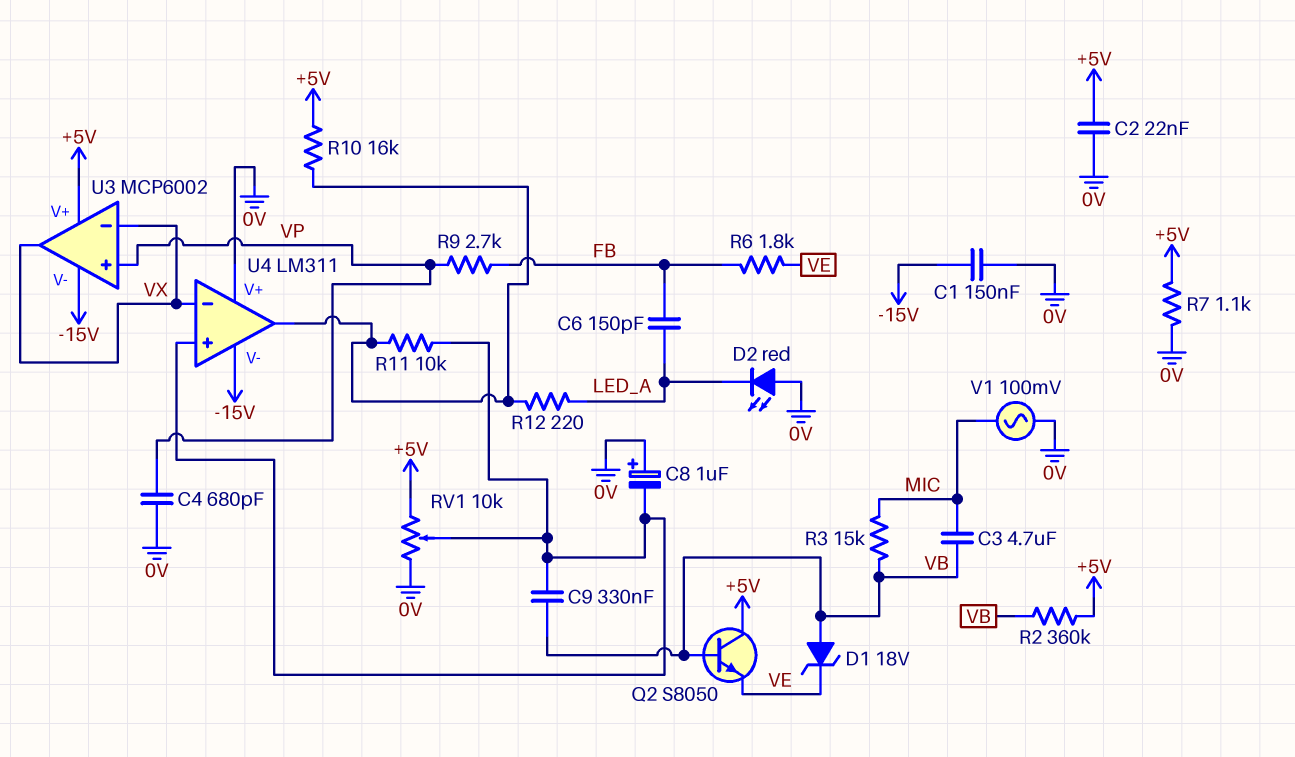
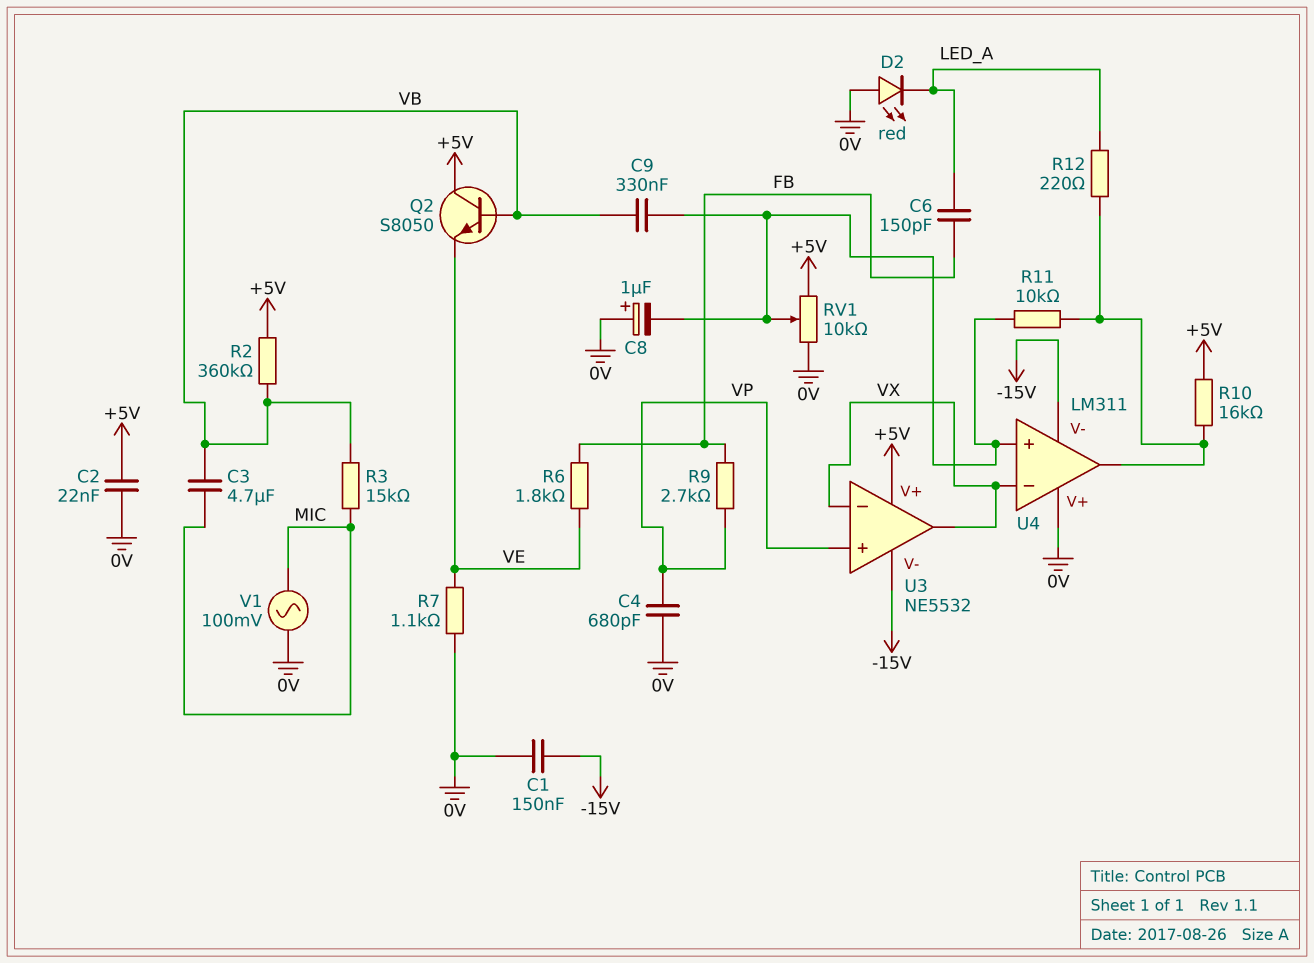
D1: zener 18V (A VB, K VE) -> none
R7: 1.1k (+5V, 0V) -> 1.1k (0V, VE)
U3: MCP6002 -> NE5532

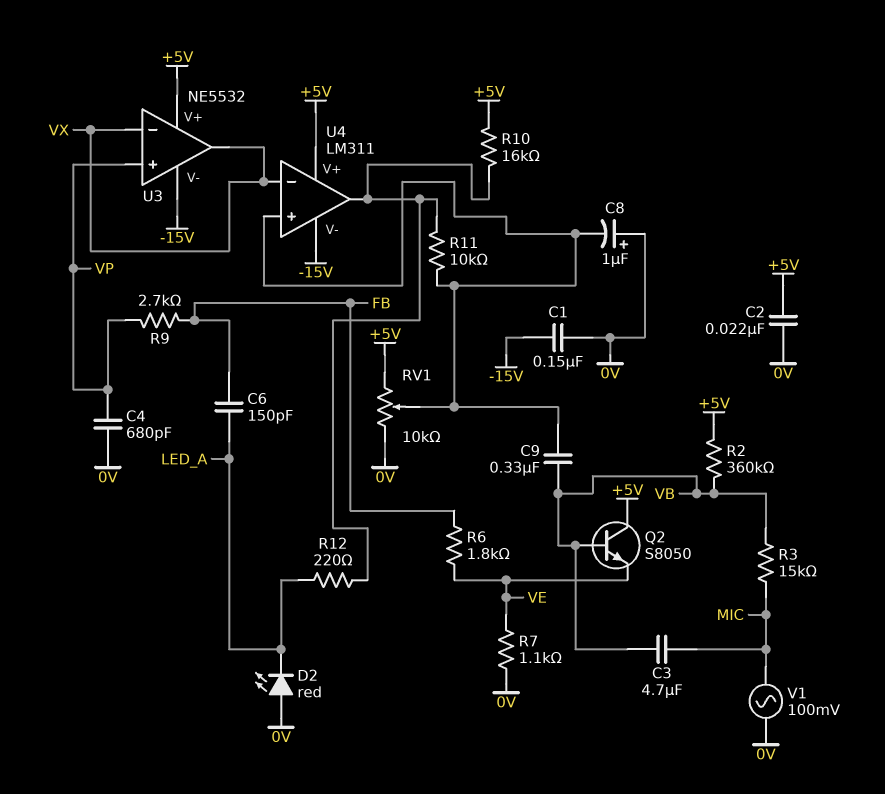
U4 pin V+: 0V -> +5V

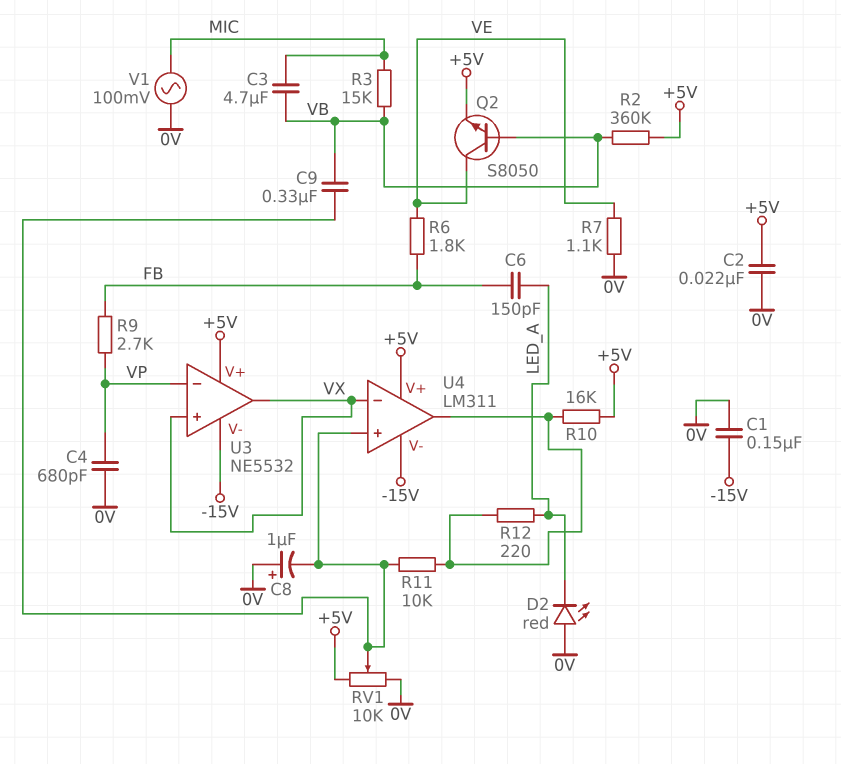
Q2: NPN S8050 (B VB, C +5V, E VE) -> NPN S8050 (B VB, C VE, E +5V)
U3 pin in+: VP -> VX
U3 pin in-: VX -> VP

